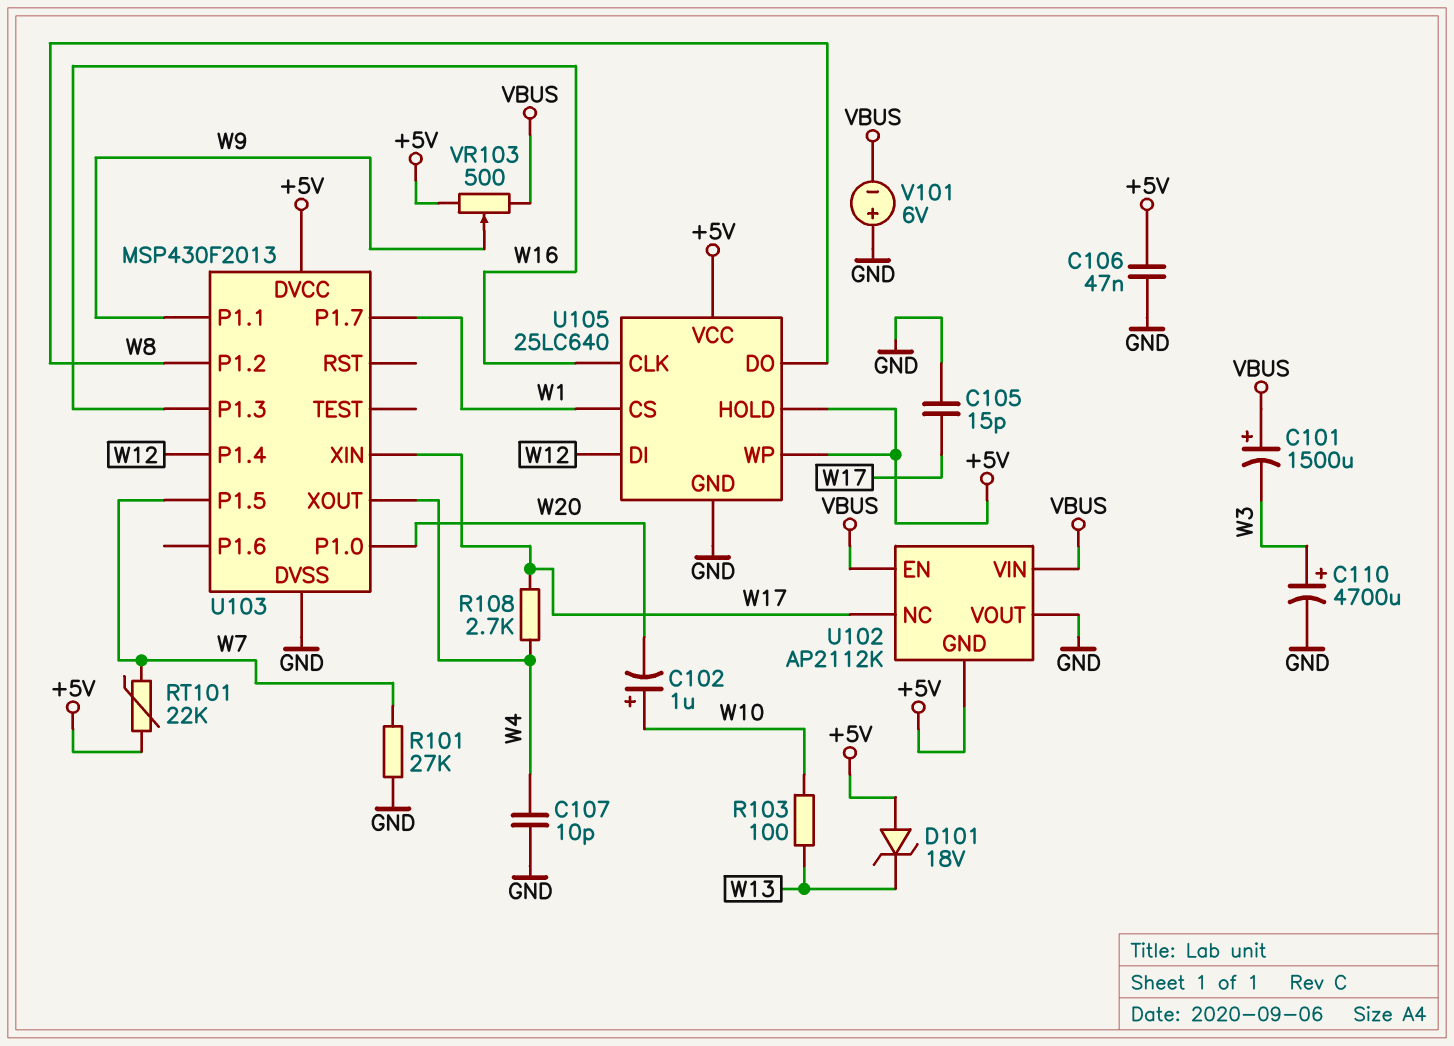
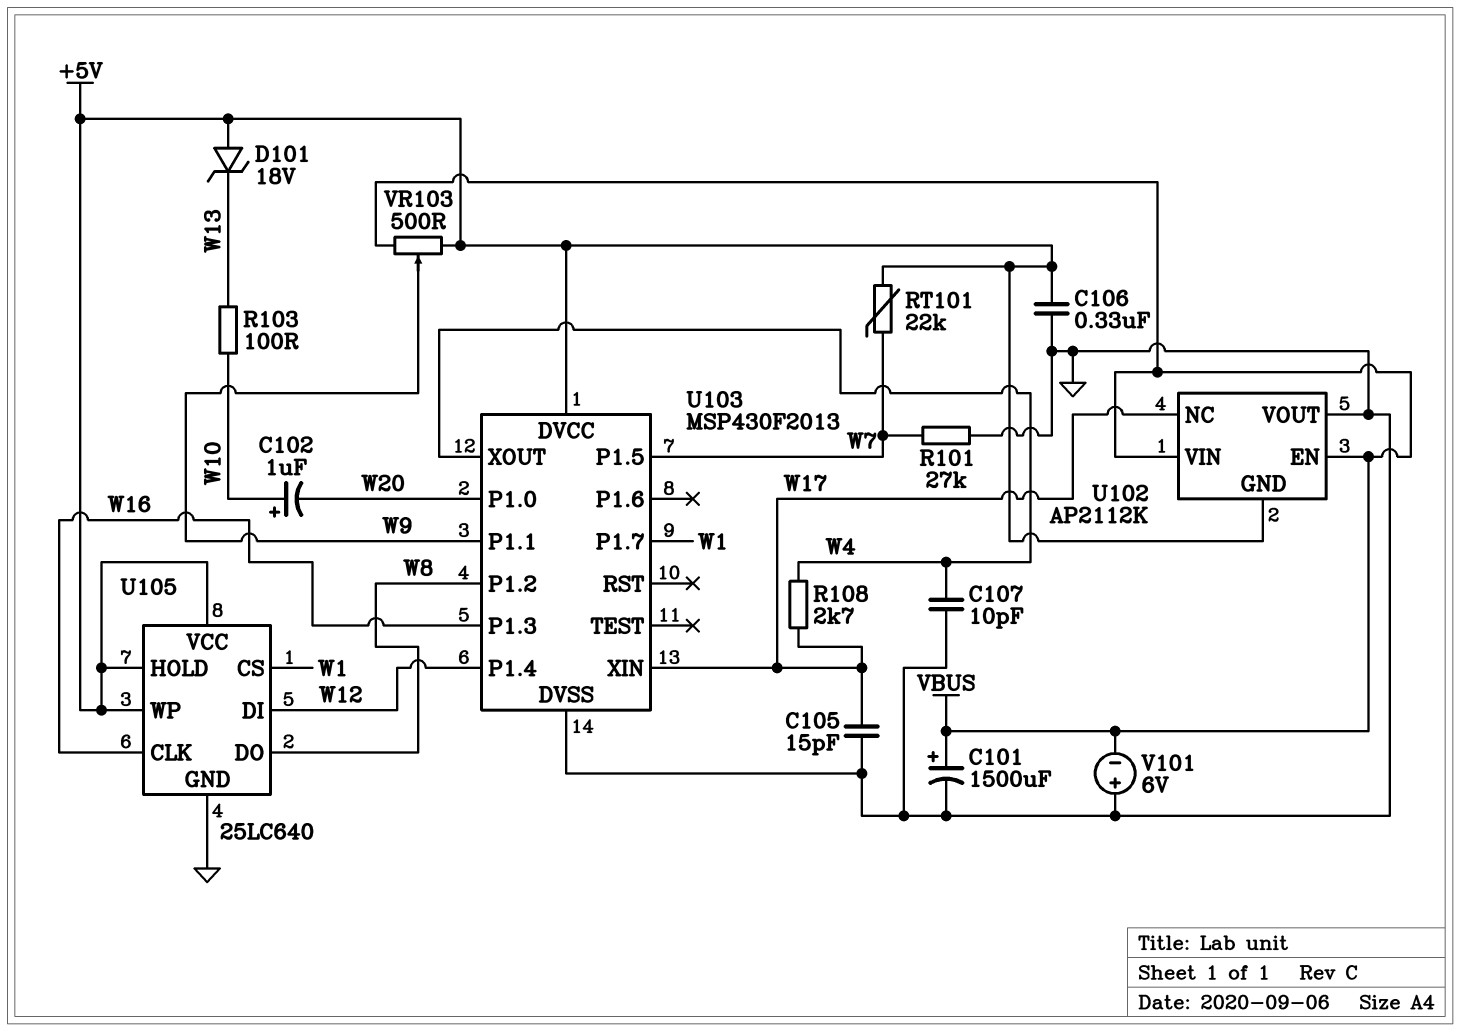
C101: 1500uF (plus VBUS, minus W3) -> 1500uF (plus VBUS, minus GND)
C106: 47nF (+5V, GND) -> 330nF (+5V, GND)
C110: 4700uF (plus W3, minus GND) -> none

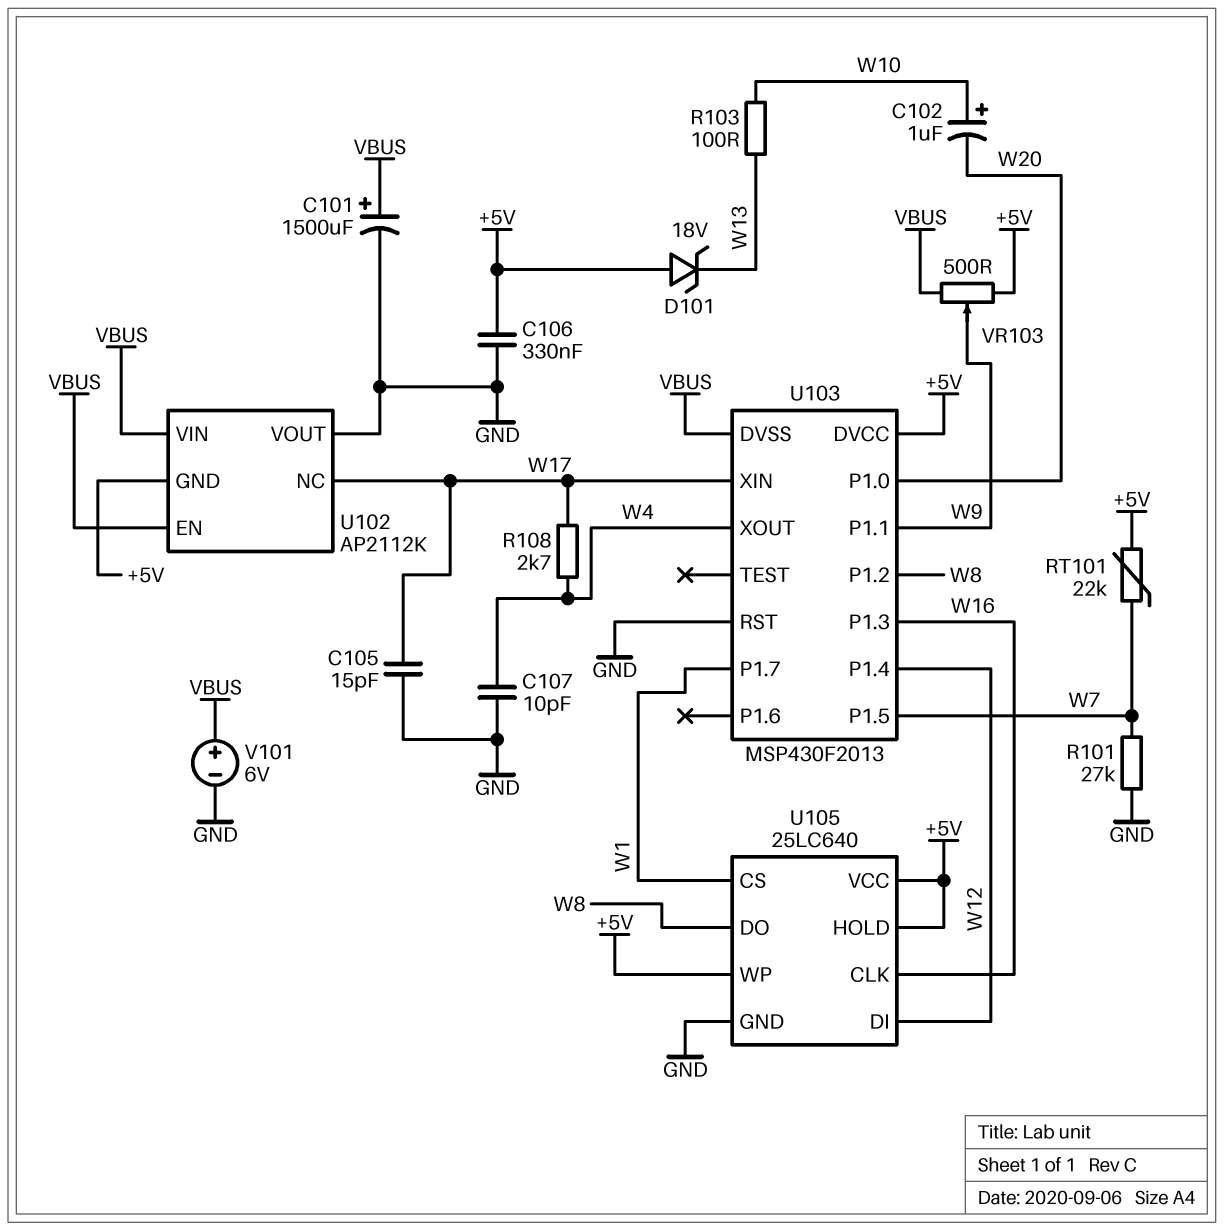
U103 pin DVSS: GND -> VBUS
U103 pin RST: none -> GND
V101: 6V (plus GND, minus VBUS) -> 6V (plus VBUS, minus GND)

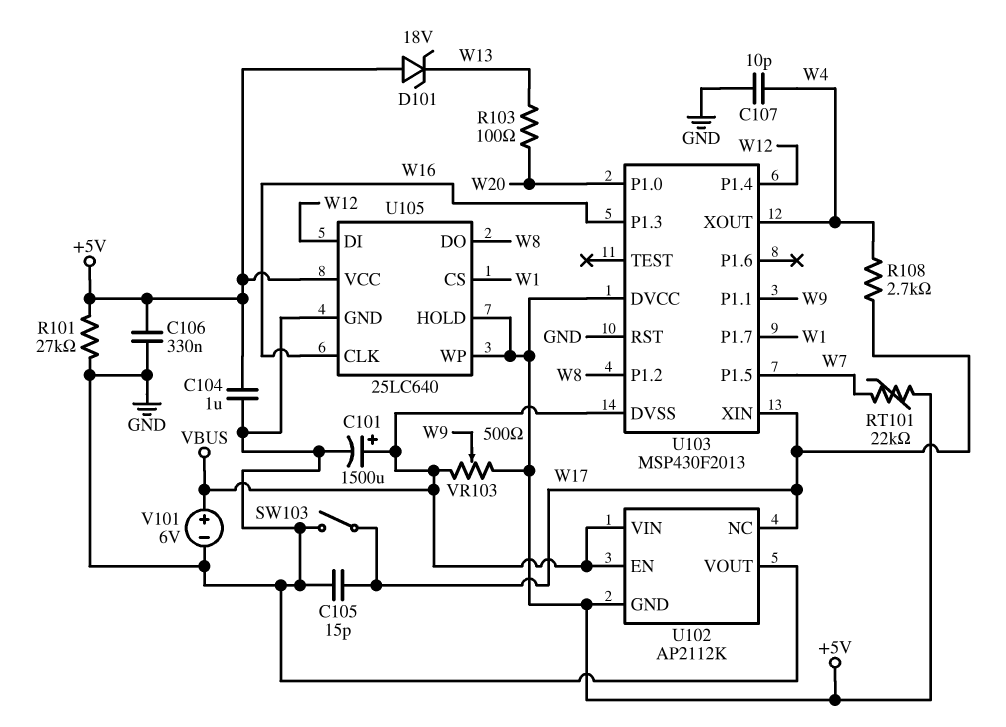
C102: 1uF (plus W10, minus W20) -> none
C104: none -> 1uF (+5V, GND)
R101: 27k (GND, W7) -> 27k (+5V, GND)
R103: 100 (W10, W13) -> 100 (W13, W20)
SW103: none -> switch (GND, W17)

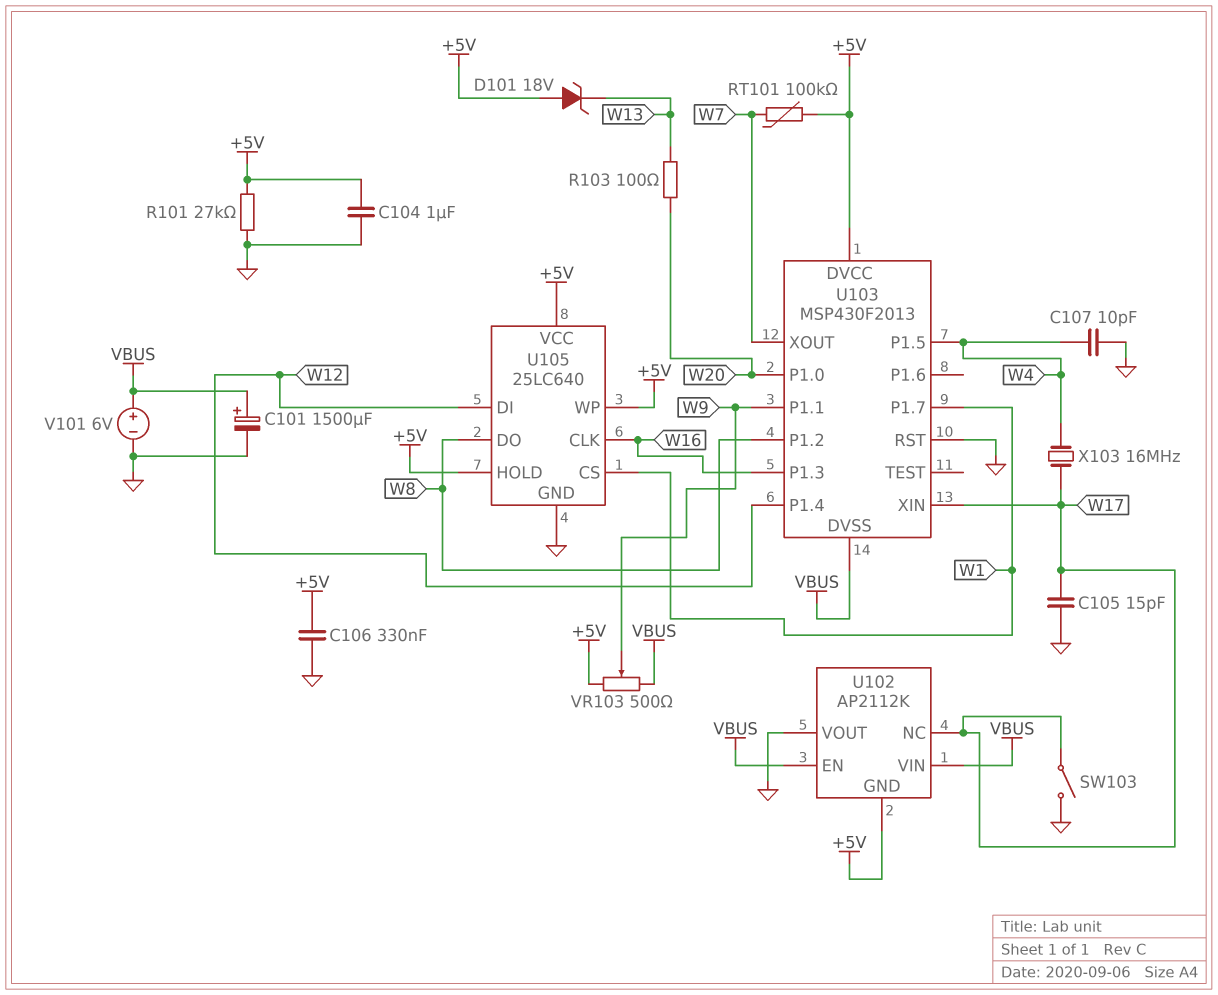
R108: 2.7k (W4, W17) -> none
RT101: 22k (+5V, W7) -> 100k (+5V, W7)
U103 pin P1.5: W7 -> W4
U103 pin XOUT: W4 -> W7
X103: none -> 16MHz (W4, W17)

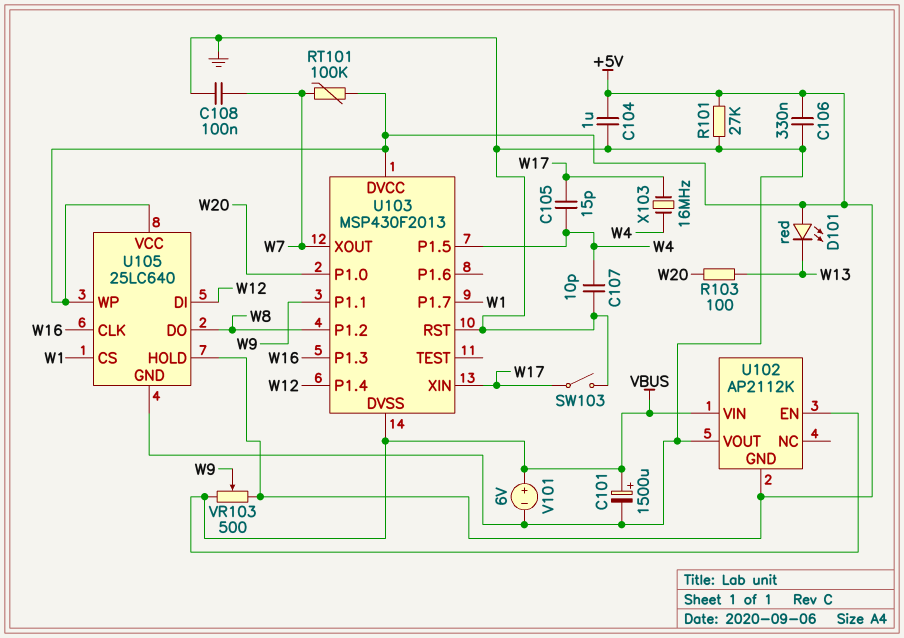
C105: 15pF (GND, W17) -> 15pF (W4, W17)
C108: none -> 100nF (GND, W7)
D101: zener 18V (A +5V, K W13) -> LED red (A +5V, K W13)
U102 pin NC: W17 -> none

